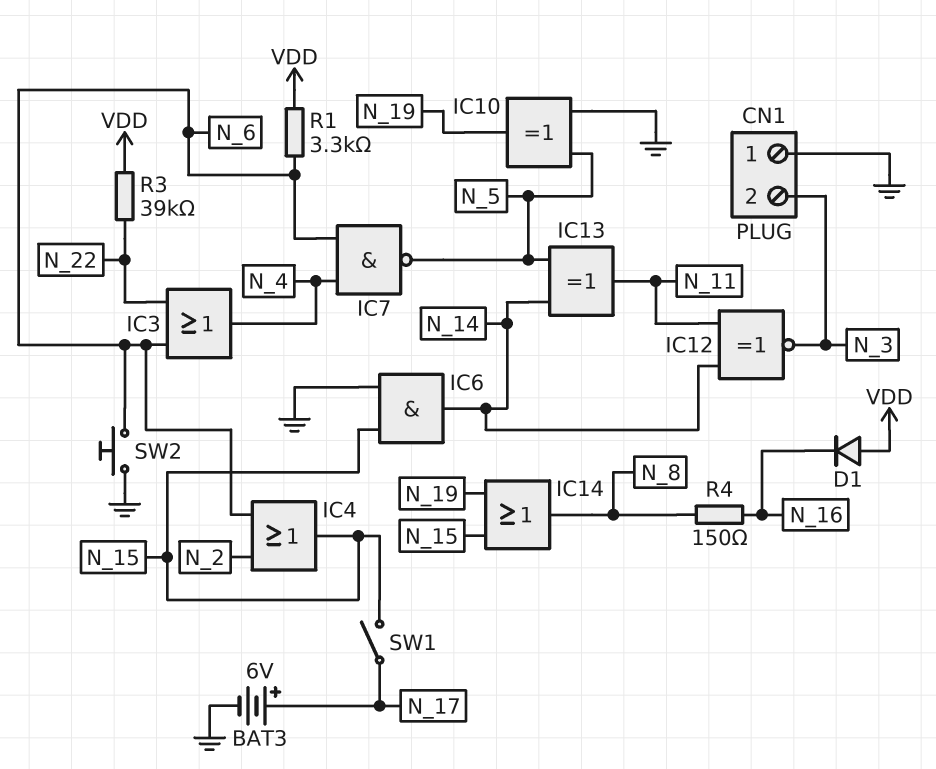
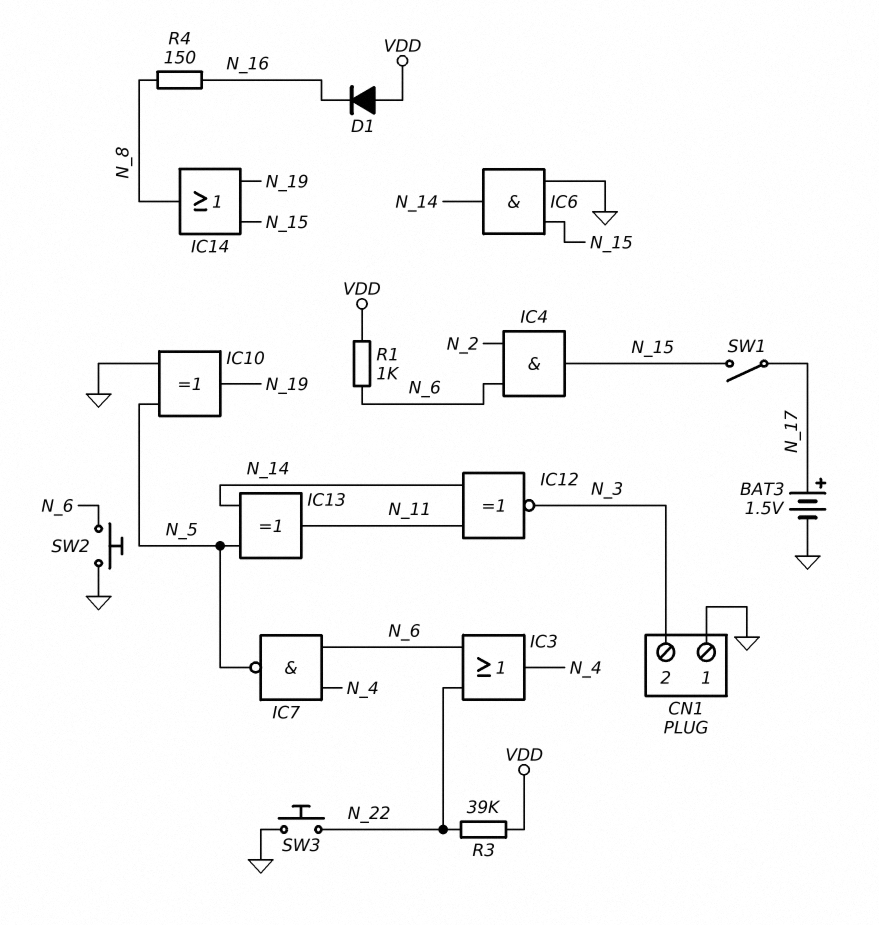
BAT3: 6V (plus N_17, minus GND) -> 1.5V (plus N_17, minus GND)
IC4: OR (in N_2, in N_6, out N_15) -> AND (in N_2, in N_6, out N_15)
R1: 3.3k (N_6, VDD) -> 1k (N_6, VDD)
SW3: none -> button (GND, N_22)

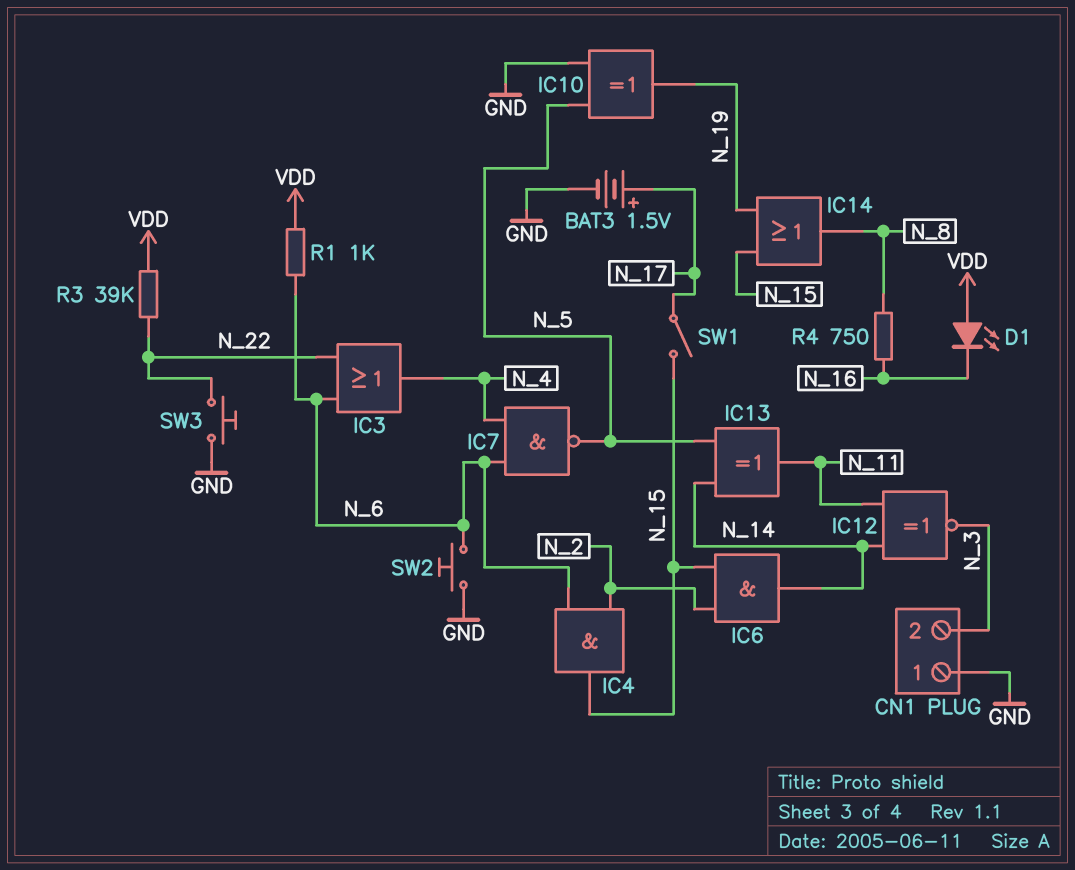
D1: diode (A VDD, K N_16) -> LED (A VDD, K N_16)
IC6: AND (in GND, in N_15, out N_14) -> AND (in N_2, in N_15, out N_14)
R4: 150 (N_8, N_16) -> 750 (N_8, N_16)

